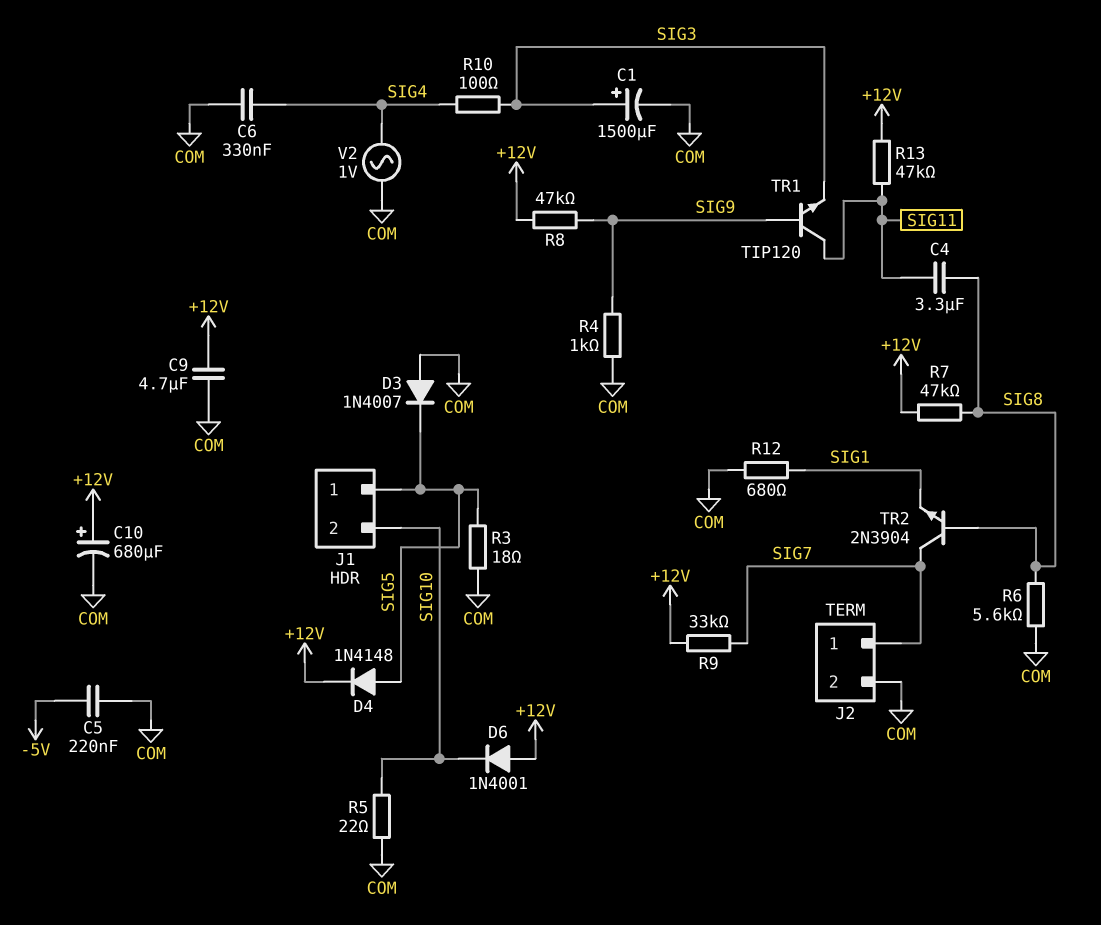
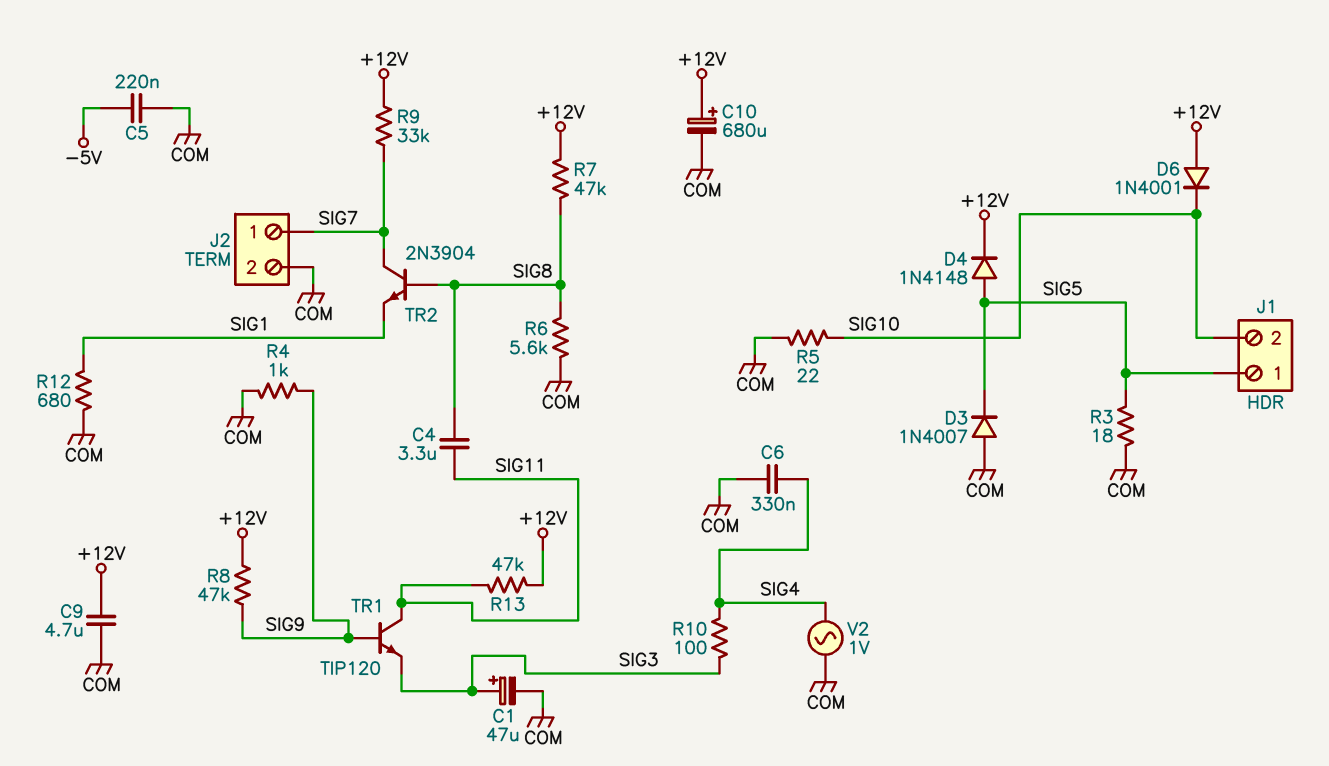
C1: 1500uF (plus SIG3, minus COM) -> 47uF (plus SIG3, minus COM)

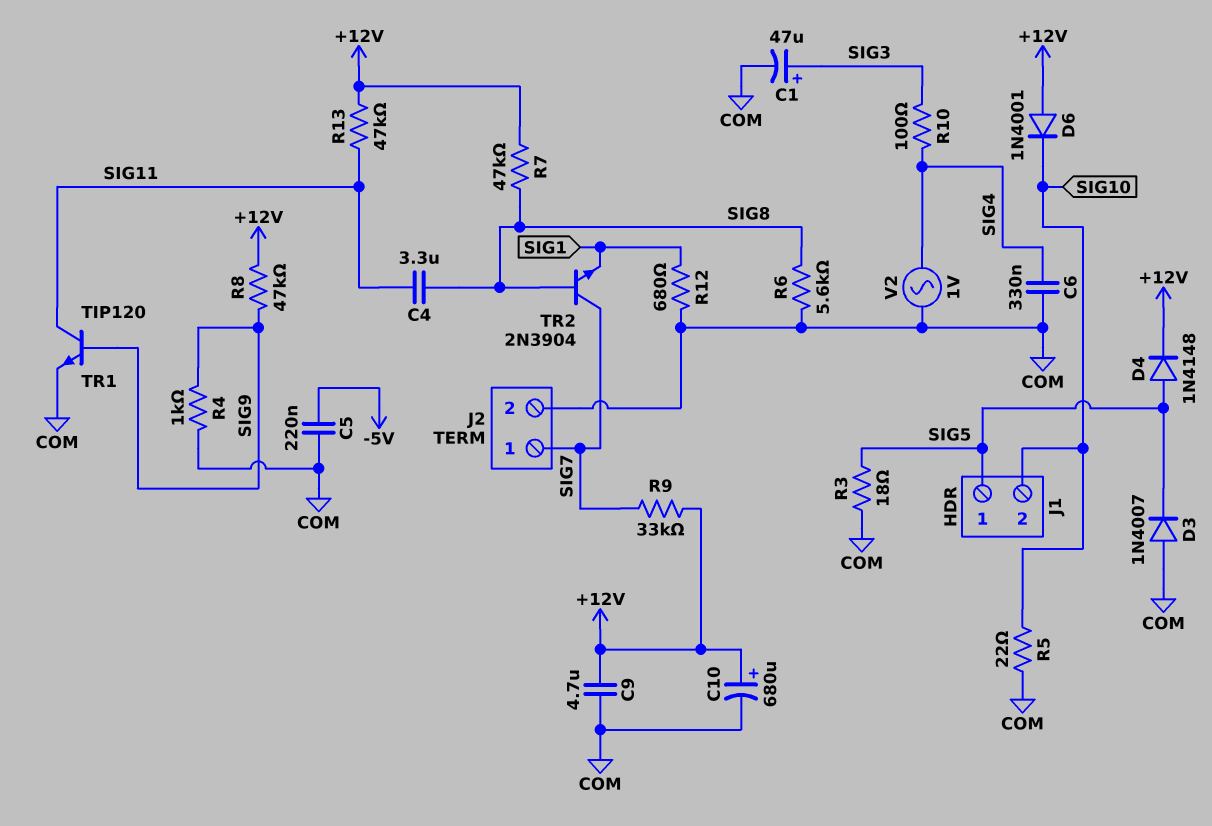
TR1: NPN TIP120 (B SIG9, C SIG11, E SIG3) -> NPN TIP120 (B SIG9, C SIG11, E COM)

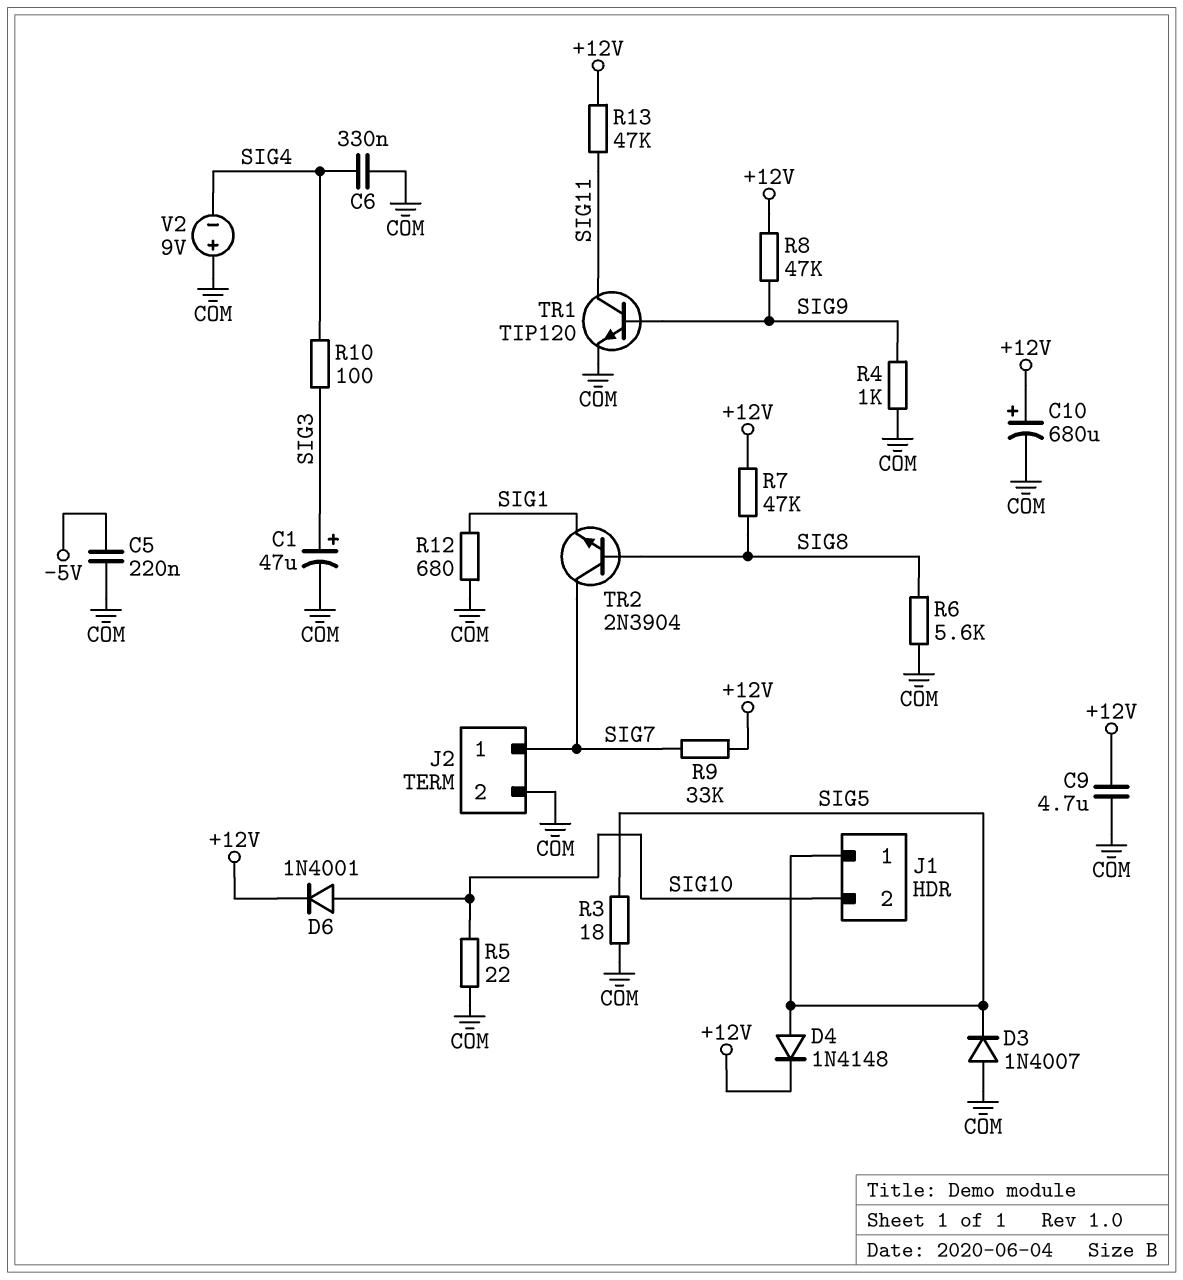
C4: 3.3uF (SIG8, SIG11) -> none
D6: diode 1N4001 (A +12V, K SIG10) -> diode 1N4001 (A SIG10, K +12V)
V2: AC 1V (COM, SIG4) -> 9V (plus COM, minus SIG4)

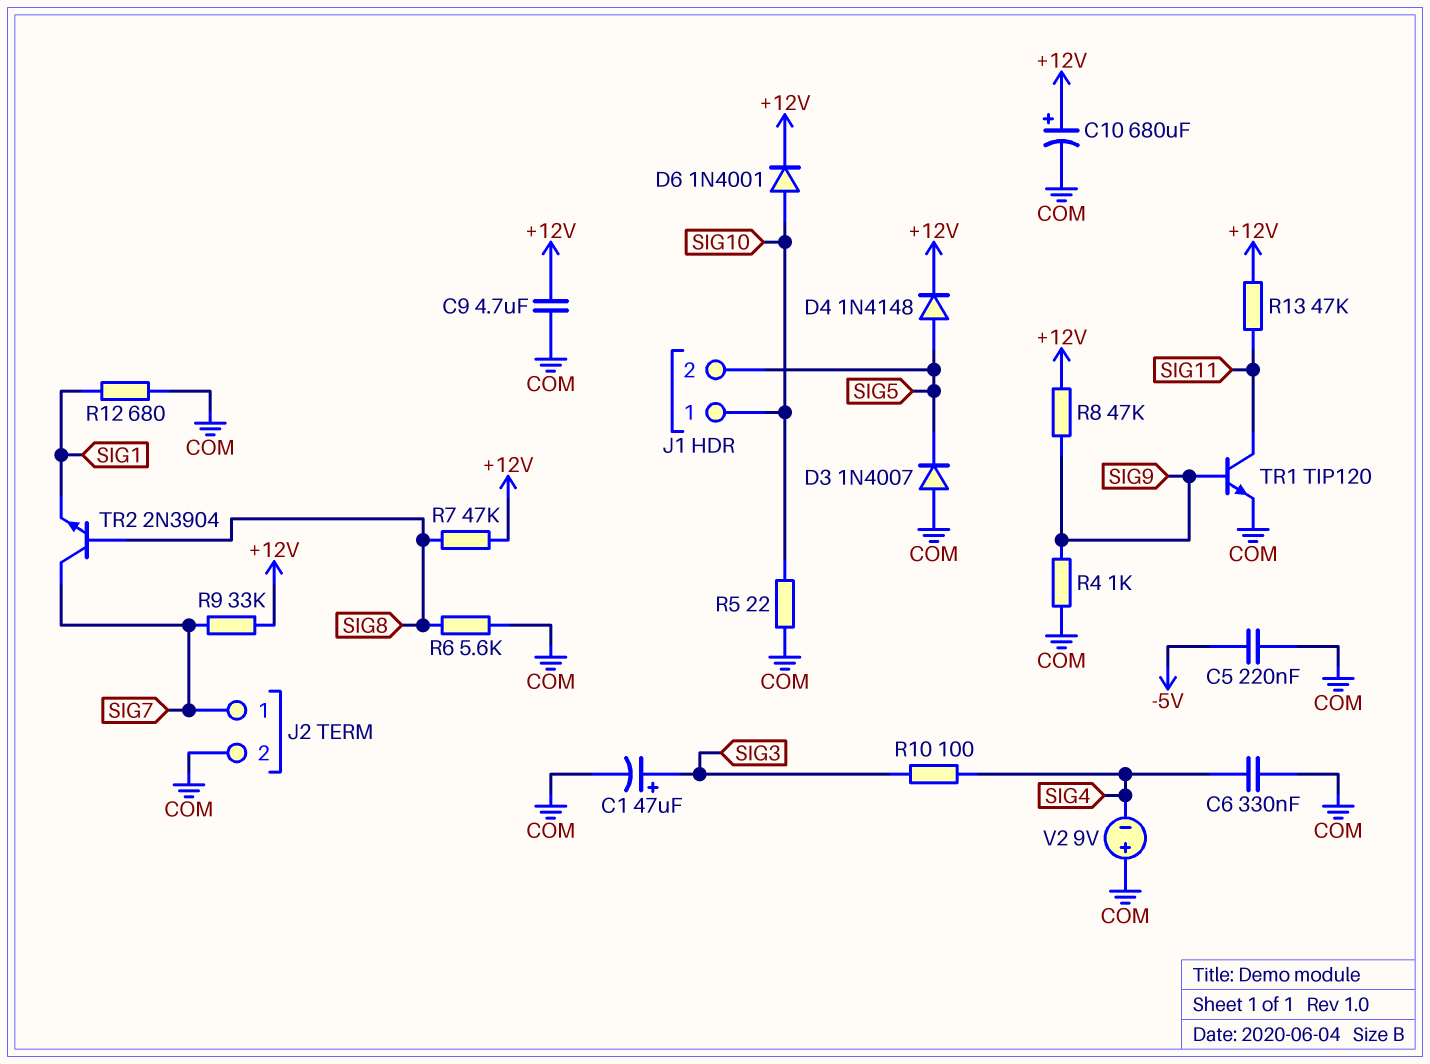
J1 pin 1: SIG5 -> SIG10
J1 pin 2: SIG10 -> SIG5
R3: 18 (COM, SIG5) -> none

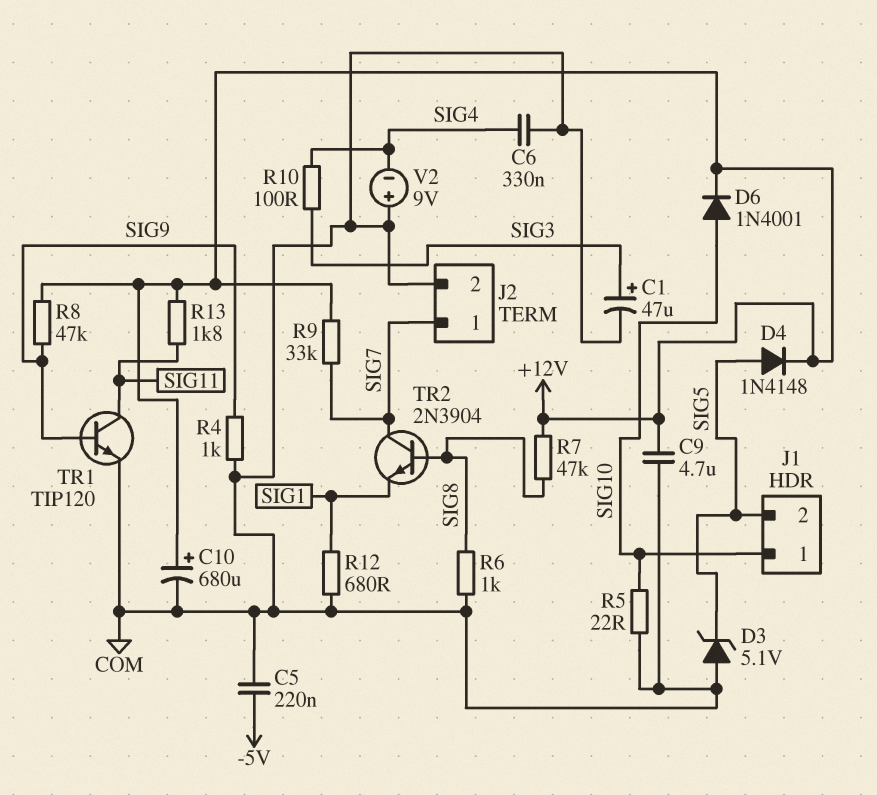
D3: diode 1N4007 (A COM, K SIG5) -> zener 5.1V (A COM, K SIG5)
R6: 5.6k (COM, SIG8) -> 1k (COM, SIG8)
R13: 47k (+12V, SIG11) -> 1.8k (+12V, SIG11)

